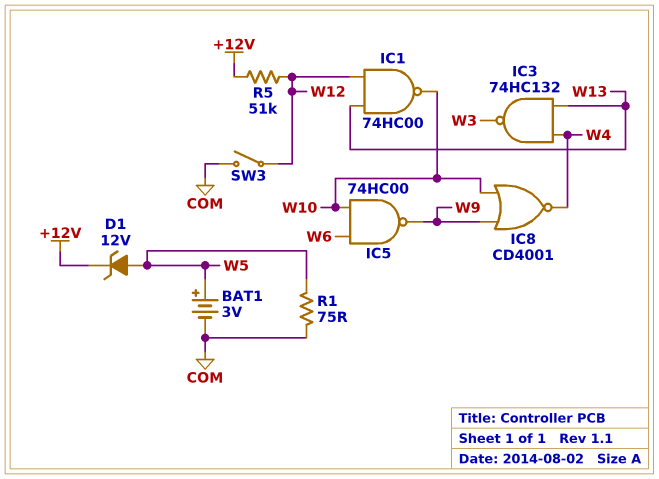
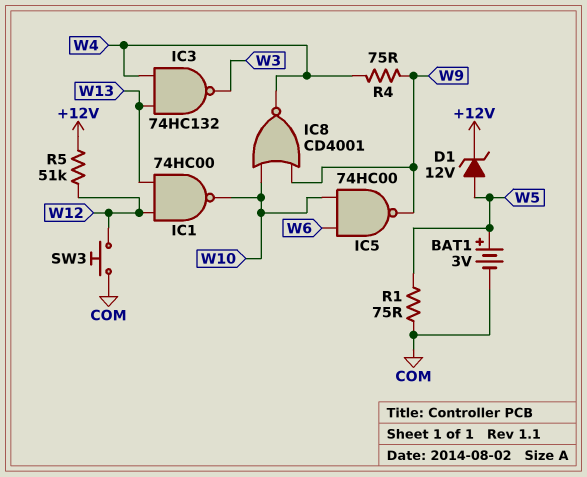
R4: none -> 75 (W4, W9)
SW3: switch (COM, W12) -> button (COM, W12)

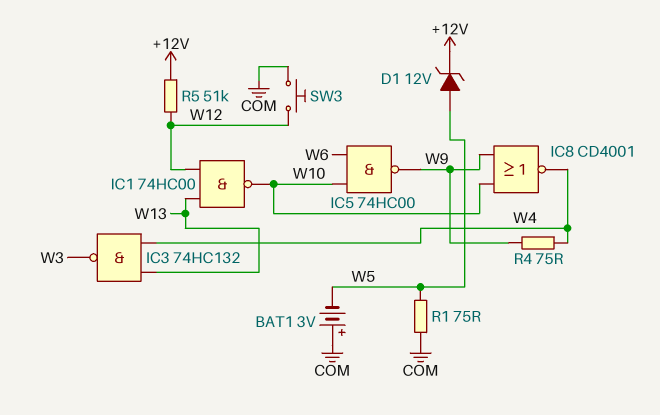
BAT1: 3V (plus W5, minus COM) -> 3V (plus COM, minus W5)

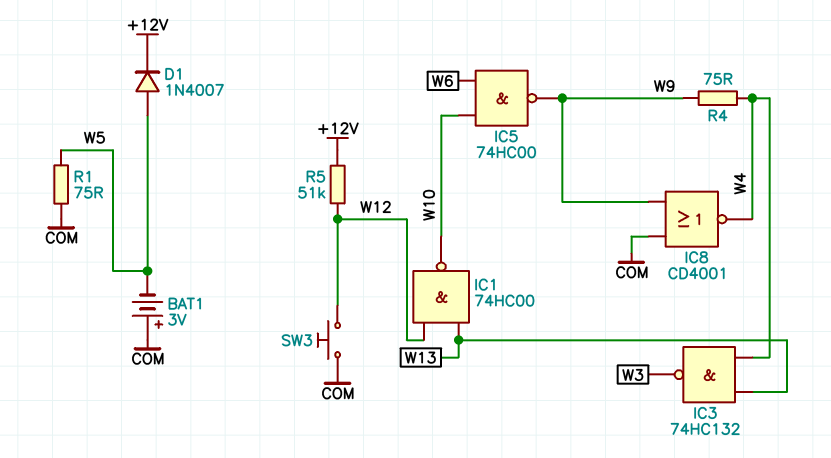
D1: zener 12V (A W5, K +12V) -> diode 1N4007 (A W5, K +12V)
IC8: NOR CD4001 (in W9, in W10, out W4) -> NOR CD4001 (in COM, in W9, out W4)

